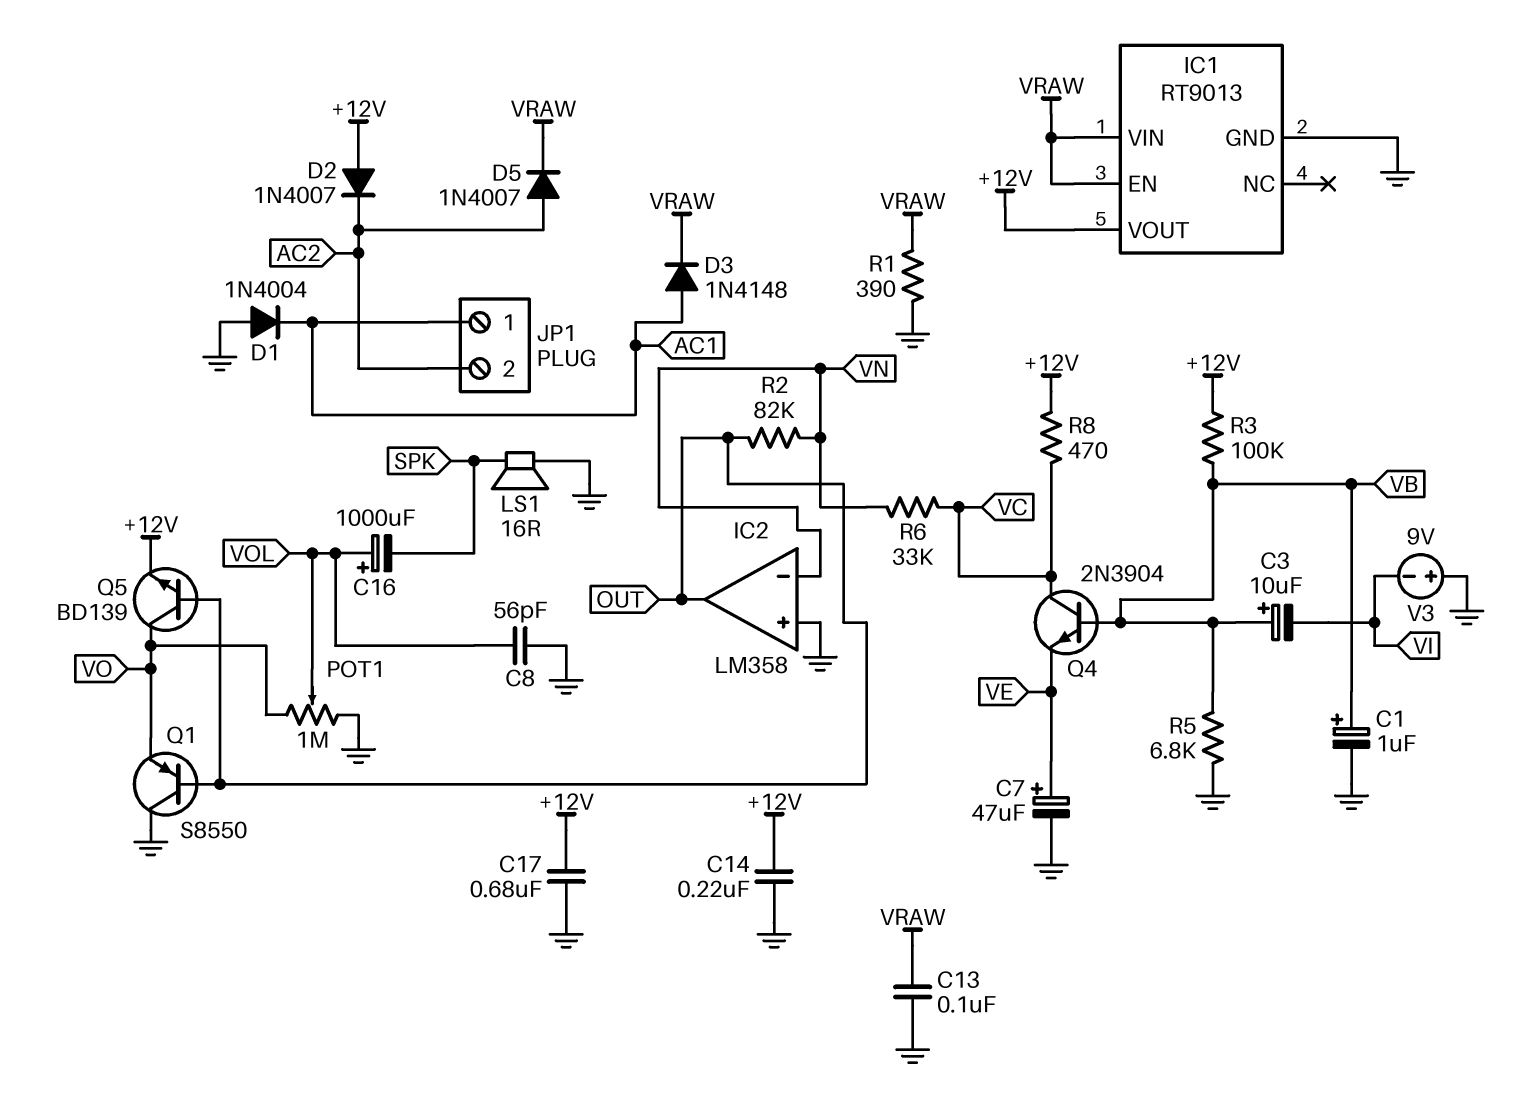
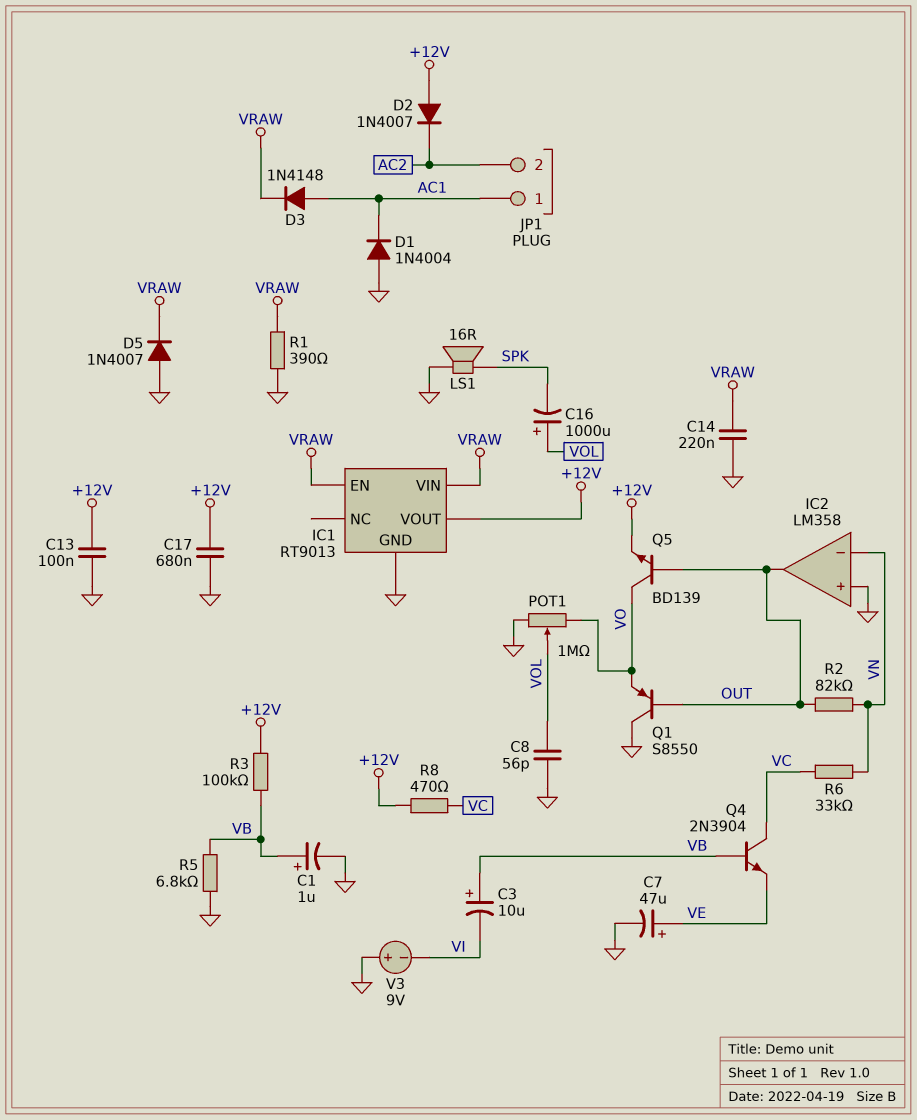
C13: 100nF (GND, VRAW) -> 100nF (+12V, GND)
C14: 220nF (+12V, GND) -> 220nF (GND, VRAW)
D5: diode 1N4007 (A AC2, K VRAW) -> diode 1N4007 (A GND, K VRAW)

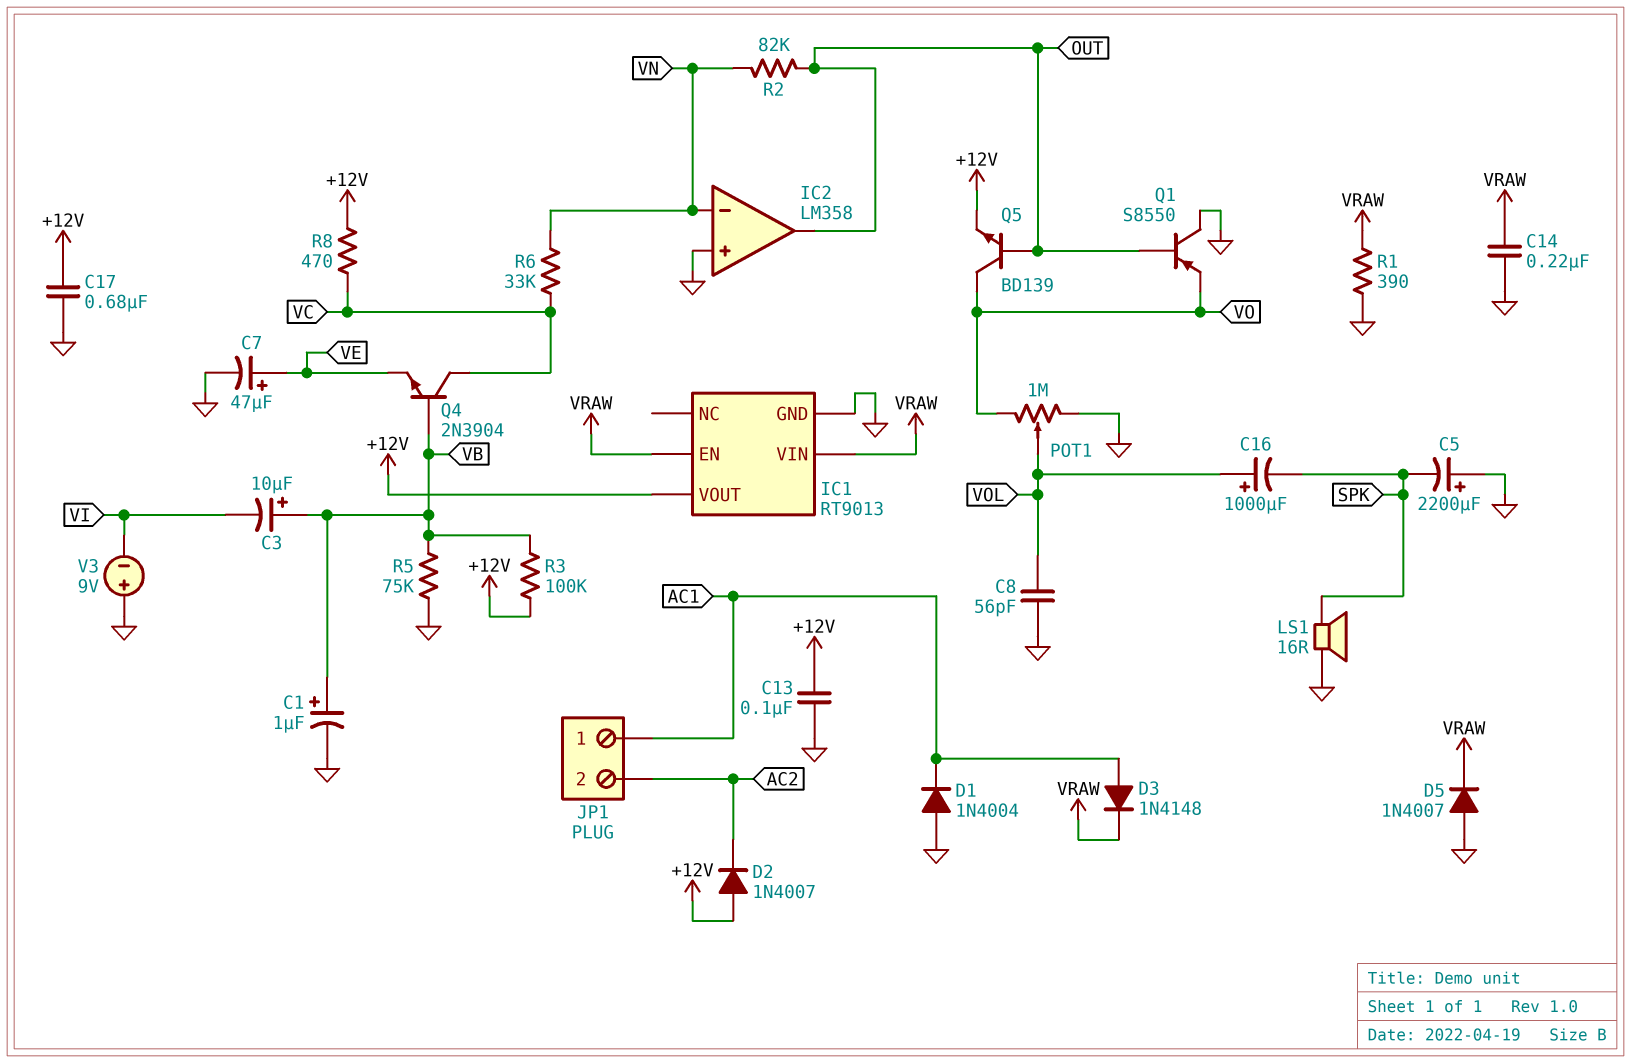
C5: none -> 2200uF (plus GND, minus SPK)
R5: 6.8k (GND, VB) -> 75k (GND, VB)

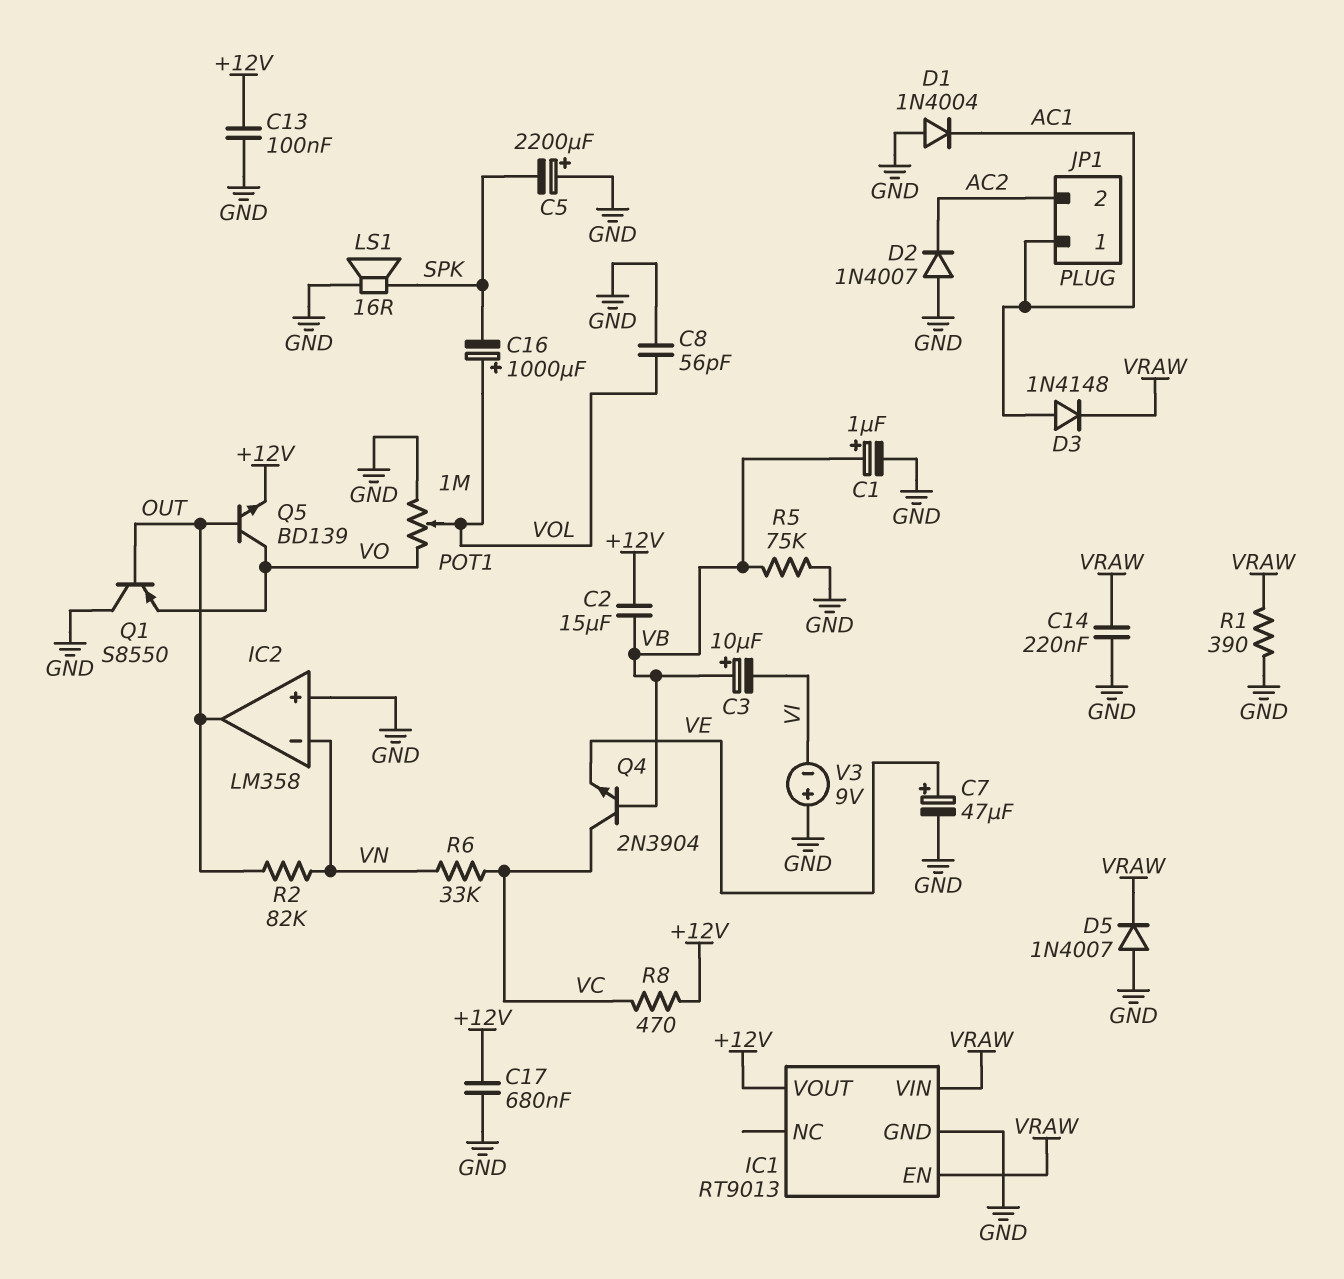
C2: none -> 15uF (+12V, VB)
D2: diode 1N4007 (A +12V, K AC2) -> diode 1N4007 (A GND, K AC2)
R3: 100k (+12V, VB) -> none

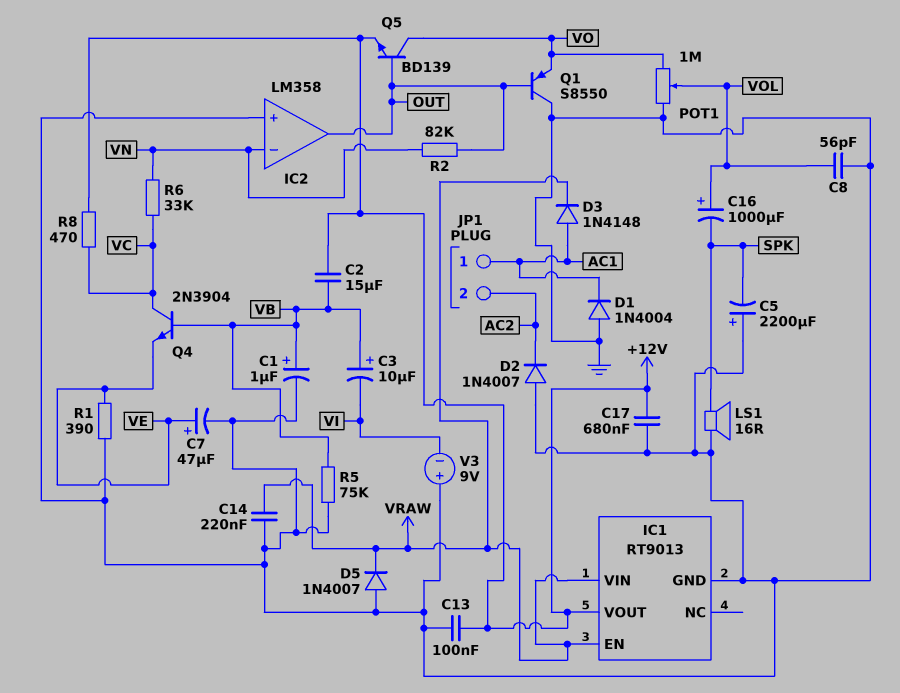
R1: 390 (GND, VRAW) -> 390 (GND, VE)

